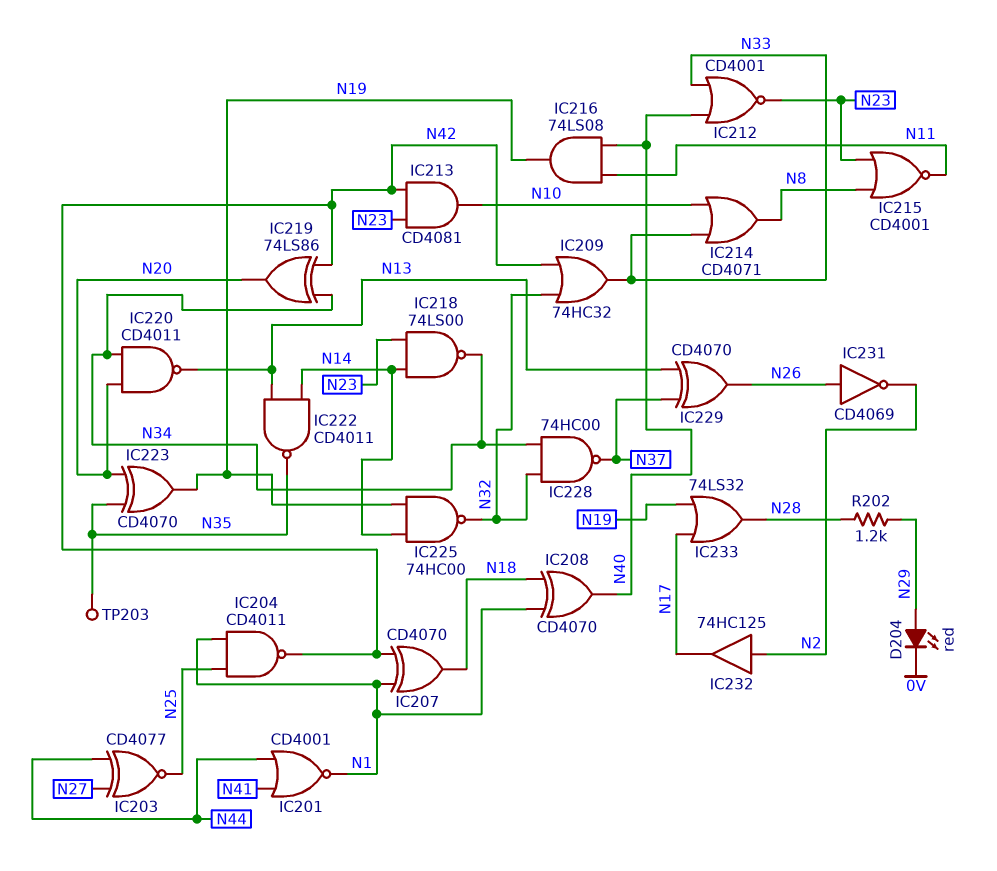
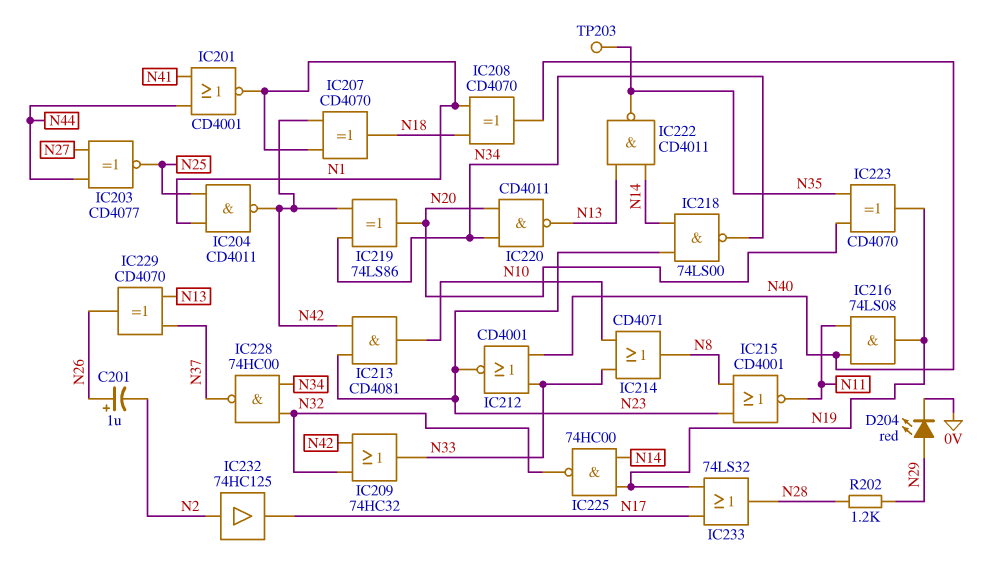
C201: none -> 1uF (plus N26, minus N2)
IC231: NOT CD4069 (in N26, out N2) -> none

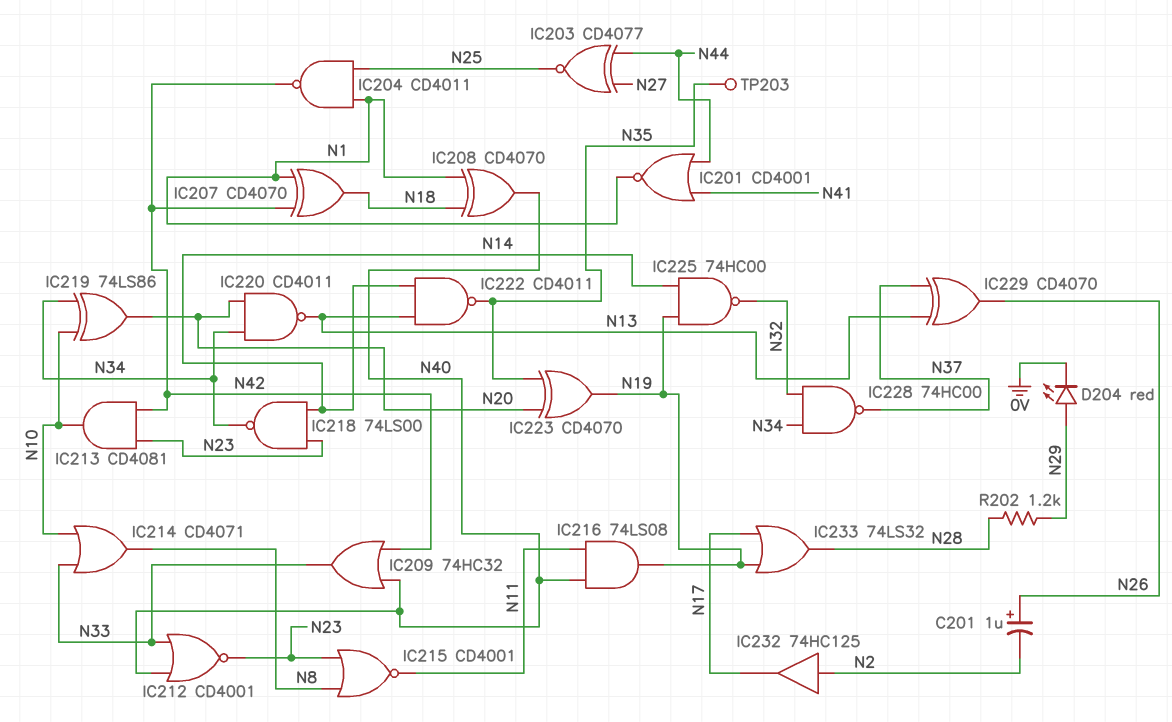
IC209: OR 74HC32 (in N32, in N42, out N33) -> OR 74HC32 (in N40, in N42, out N33)
IC219: XOR 74LS86 (in N34, in N42, out N20) -> XOR 74LS86 (in N10, in N34, out N20)

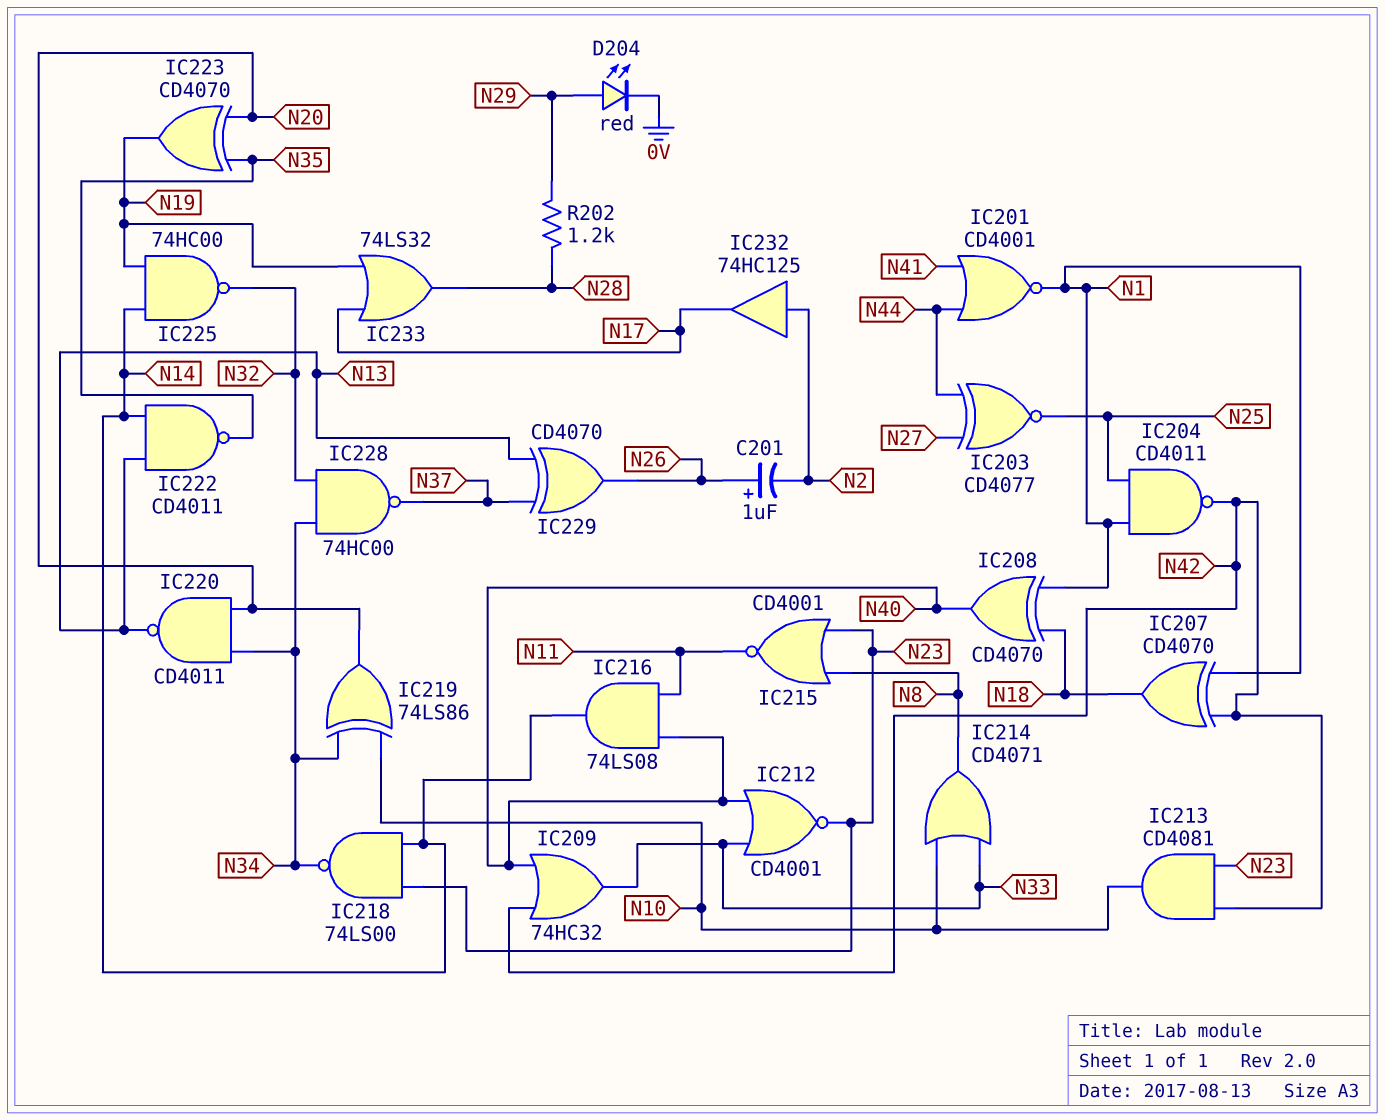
IC216: AND 74LS08 (in N11, in N40, out N19) -> AND 74LS08 (in N11, in N40, out N14)
TP203: test point (N35) -> none

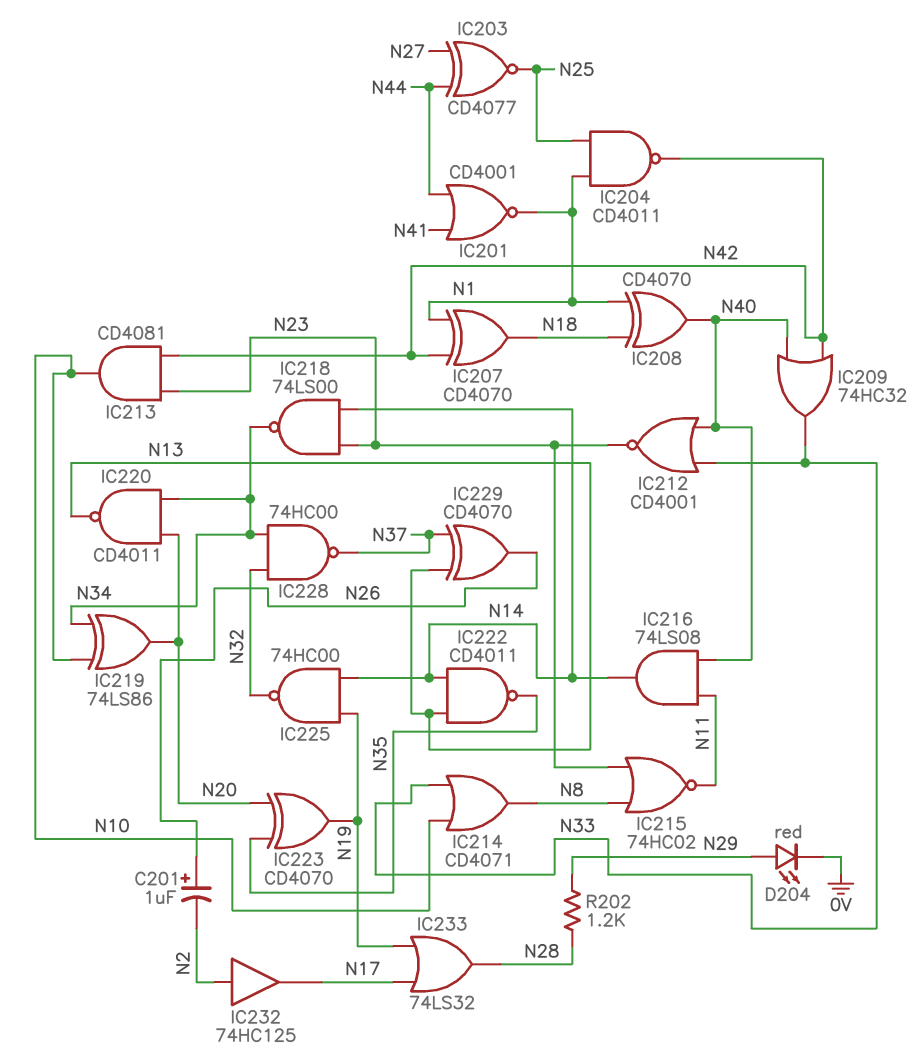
IC215: NOR CD4001 (in N8, in N23, out N11) -> NOR 74HC02 (in N8, in N23, out N11)

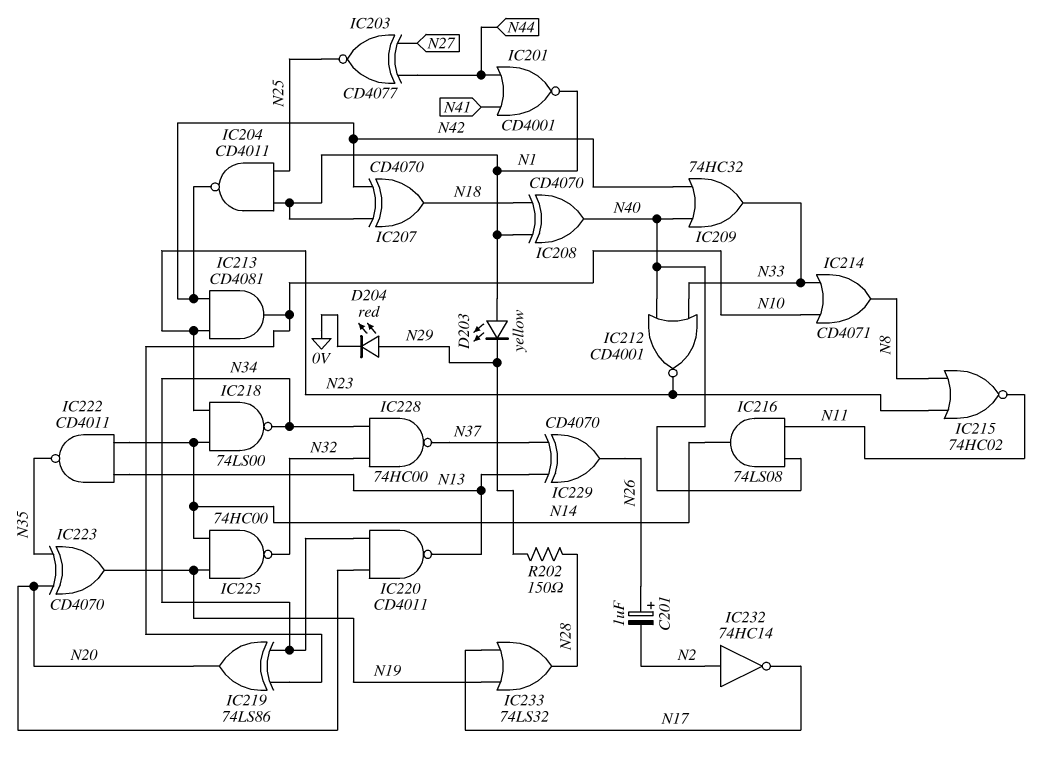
D203: none -> LED yellow (A N1, K N29)
IC232: buffer 74HC125 (in N2, out N17) -> NOT 74HC14 (in N2, out N17)
R202: 1.2k (N28, N29) -> 150 (N28, N29)

